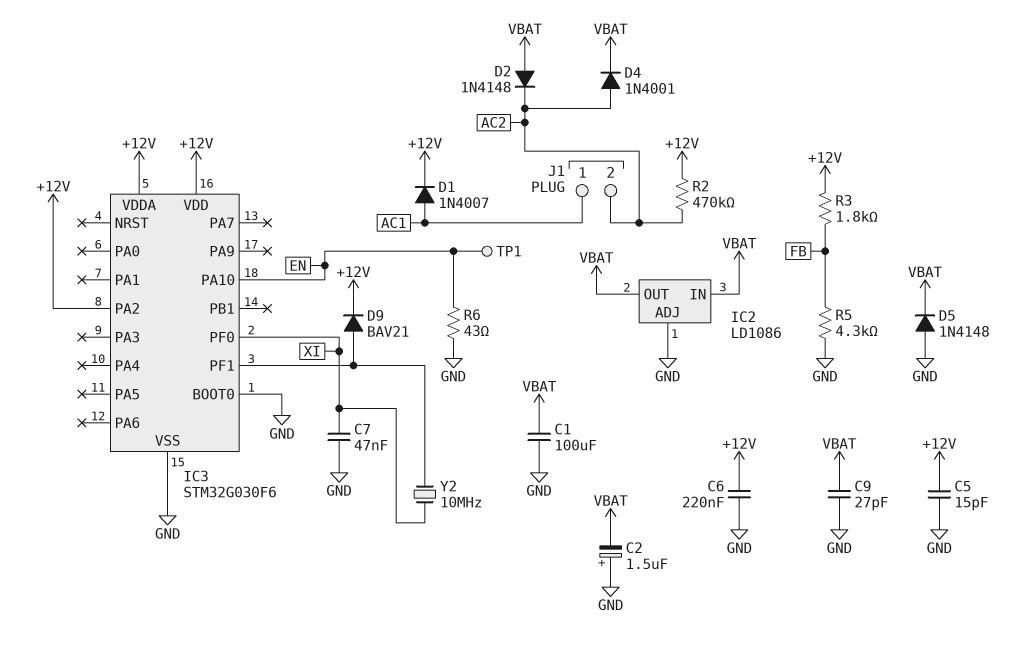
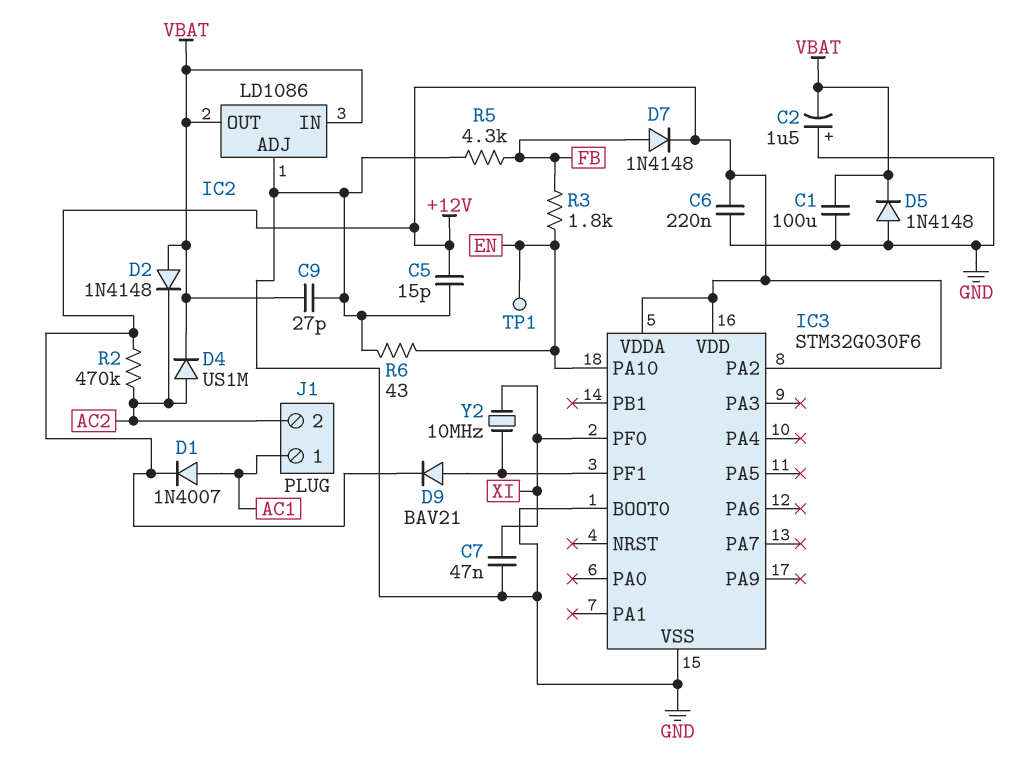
D4: diode 1N4001 (A AC2, K VBAT) -> diode US1M (A AC2, K VBAT)
D7: none -> diode 1N4148 (A FB, K +12V)
R3: 1.8k (+12V, FB) -> 1.8k (EN, FB)

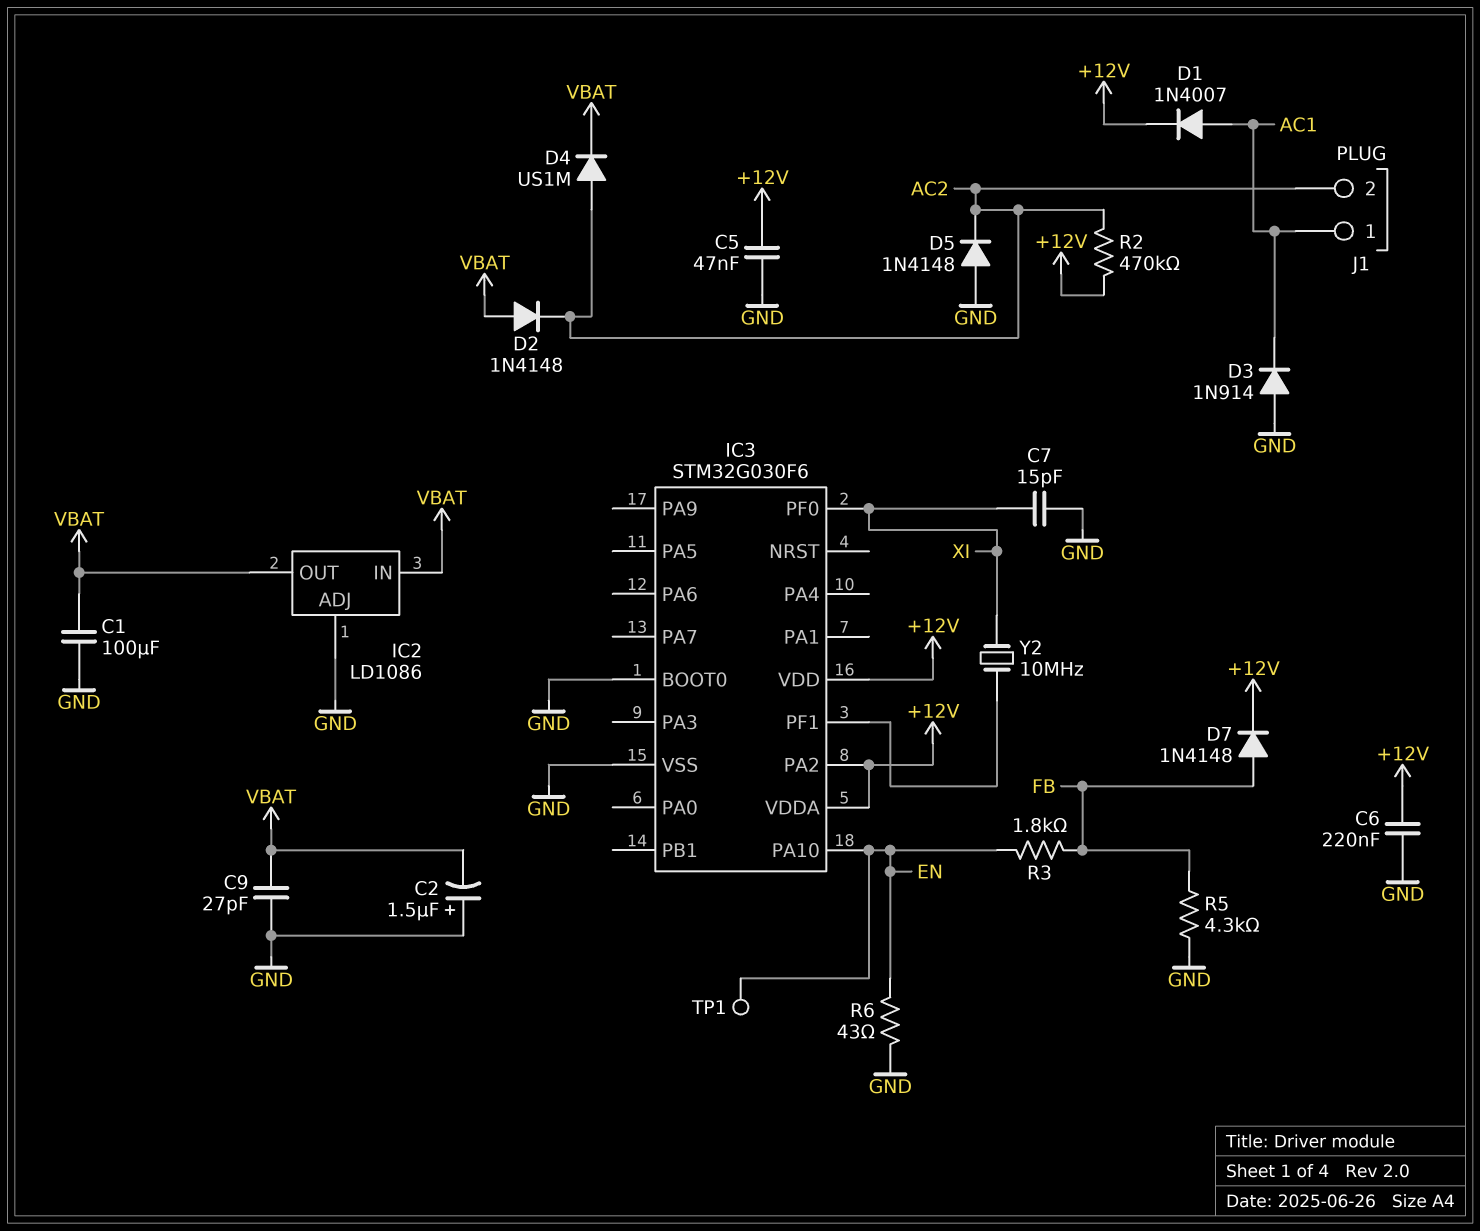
C5: 15pF (+12V, GND) -> 47nF (+12V, GND)
C7: 47nF (GND, XI) -> 15pF (GND, XI)
D3: none -> diode 1N914 (A GND, K AC1)
D5: diode 1N4148 (A GND, K VBAT) -> diode 1N4148 (A GND, K AC2)
D9: diode BAV21 (A IC3/PF1, K +12V) -> none

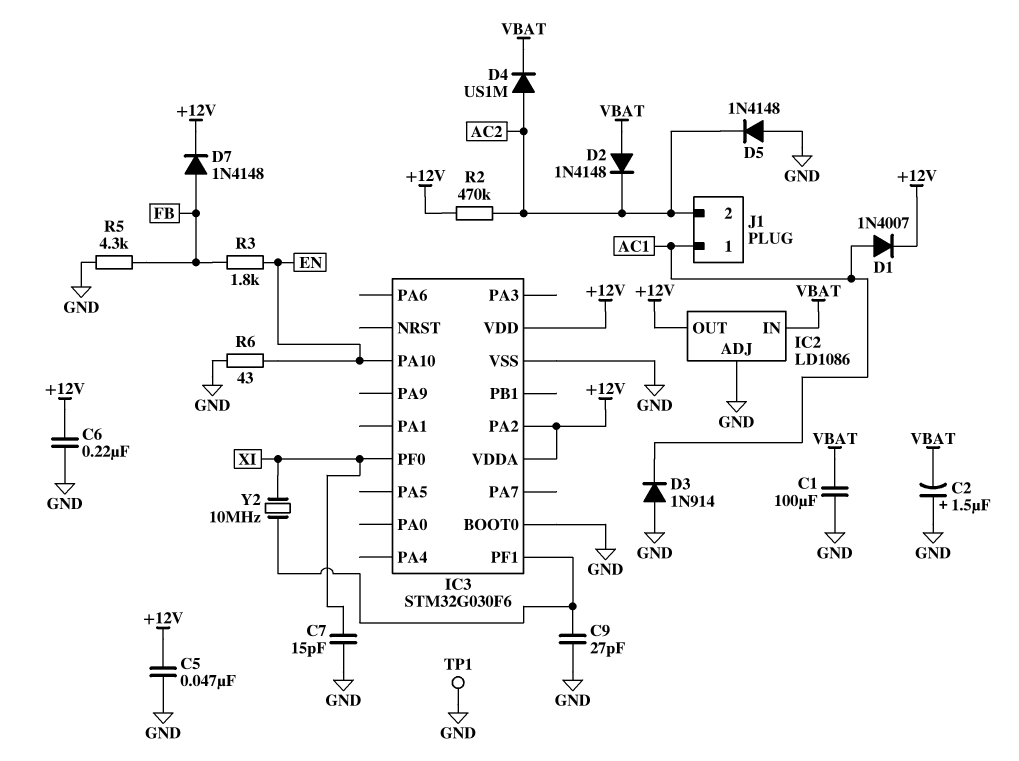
C9: 27pF (GND, VBAT) -> 27pF (GND, IC3/PF1)
IC2 pin OUT: VBAT -> +12V
TP1: test point (EN) -> test point (GND)

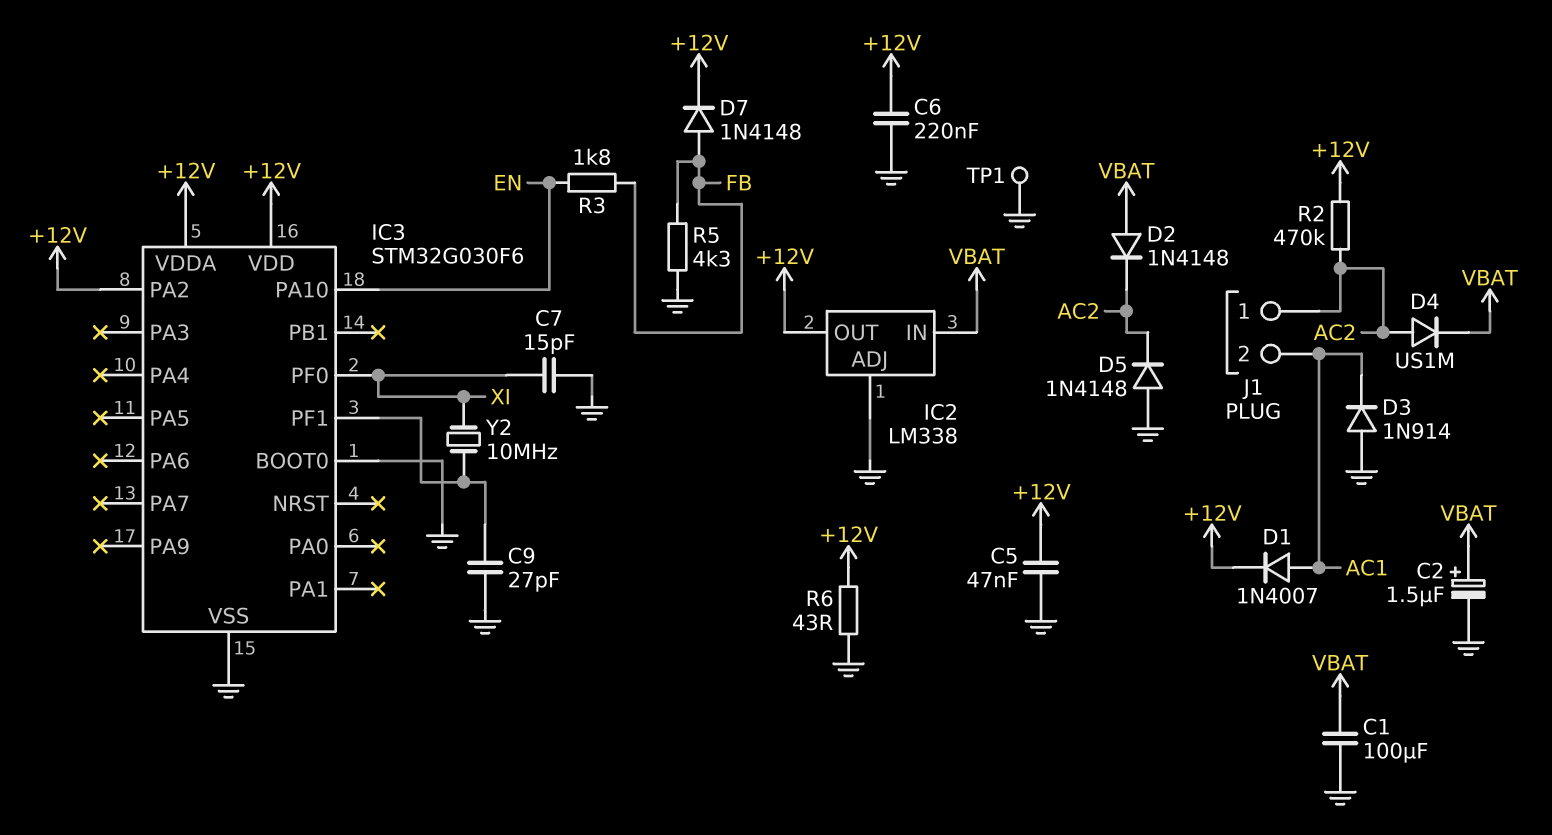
C2: 1.5uF (plus GND, minus VBAT) -> 1.5uF (plus VBAT, minus GND)
IC2: LD1086 -> LM338
J1 pin 1: AC1 -> AC2
J1 pin 2: AC2 -> AC1
R6: 43 (EN, GND) -> 43 (+12V, GND)

